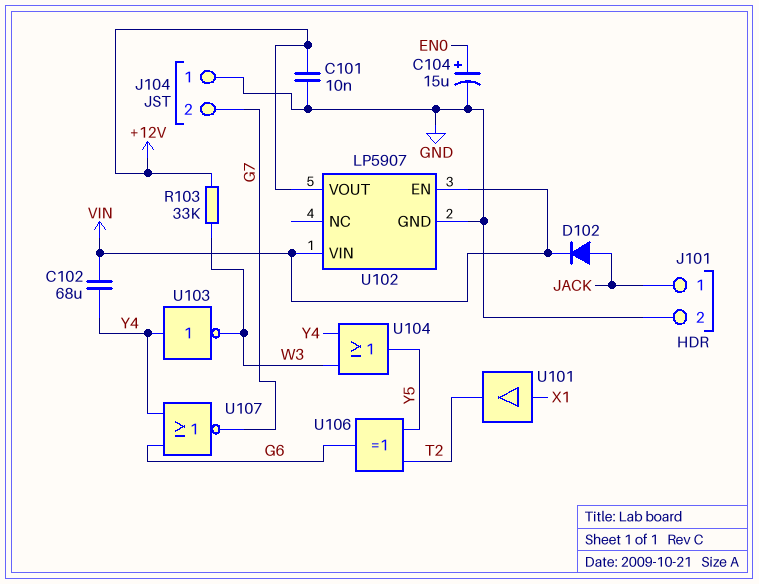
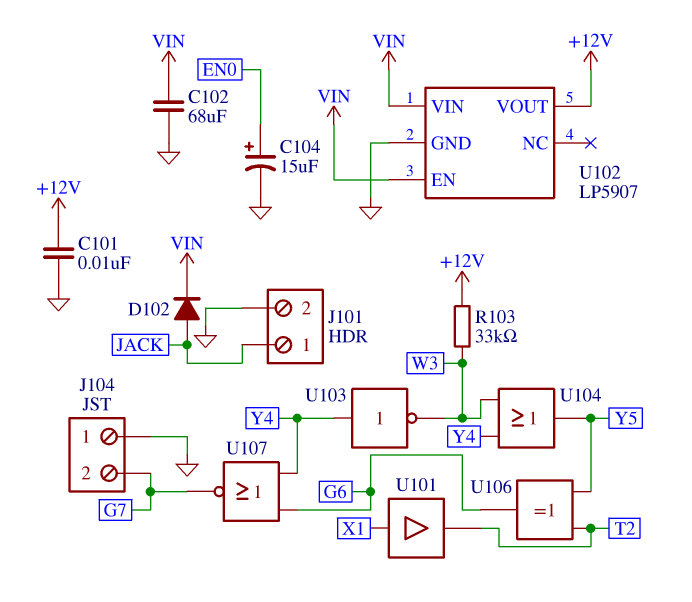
C102: 68uF (VIN, Y4) -> 68uF (GND, VIN)

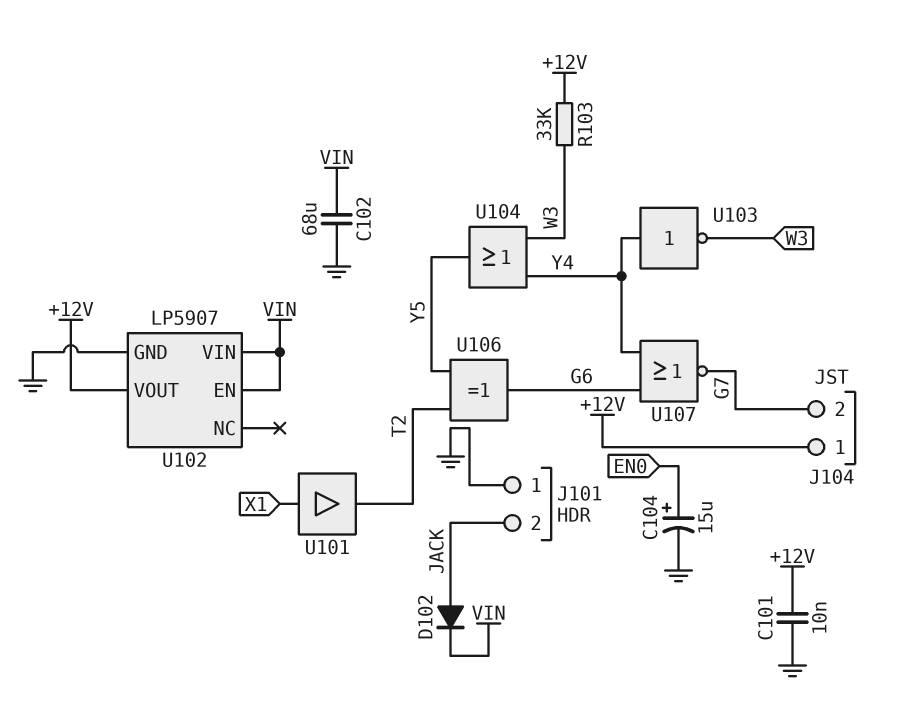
J101 pin 1: JACK -> GND
J101 pin 2: GND -> JACK
J104 pin 1: GND -> +12V

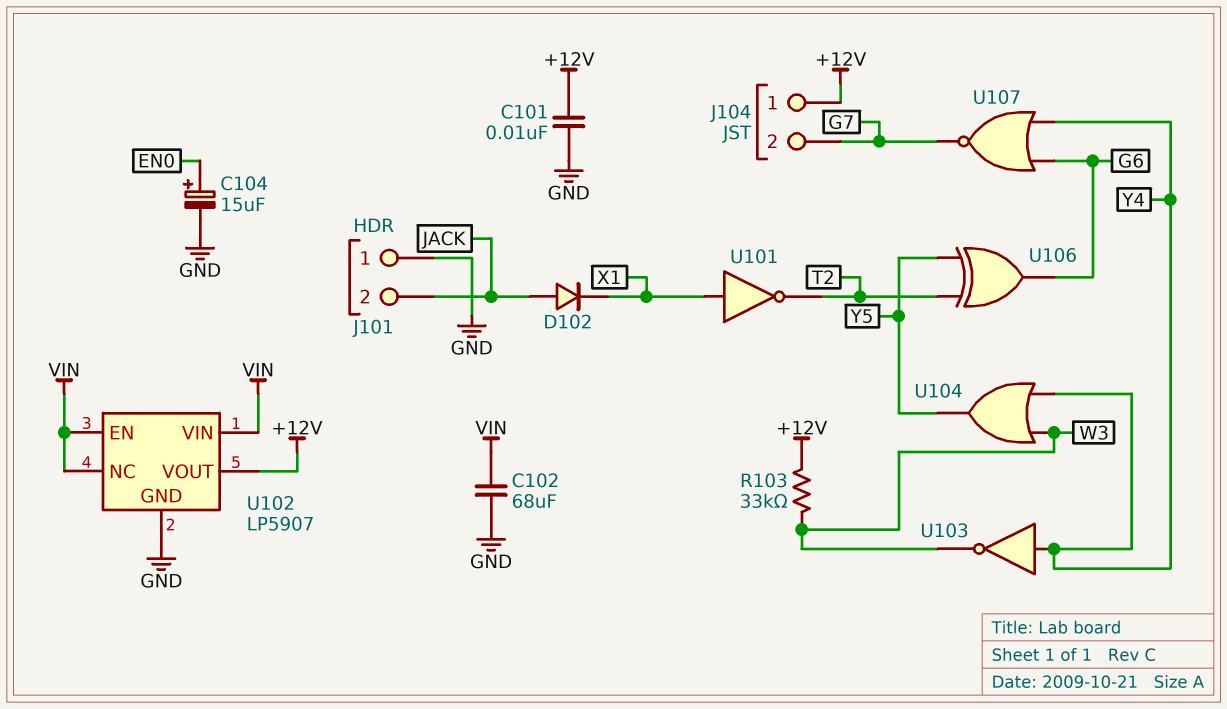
D102: diode (A JACK, K VIN) -> diode (A JACK, K X1)
U101: buffer (in X1, out T2) -> NOT (in X1, out T2)
U102 pin NC: none -> VIN

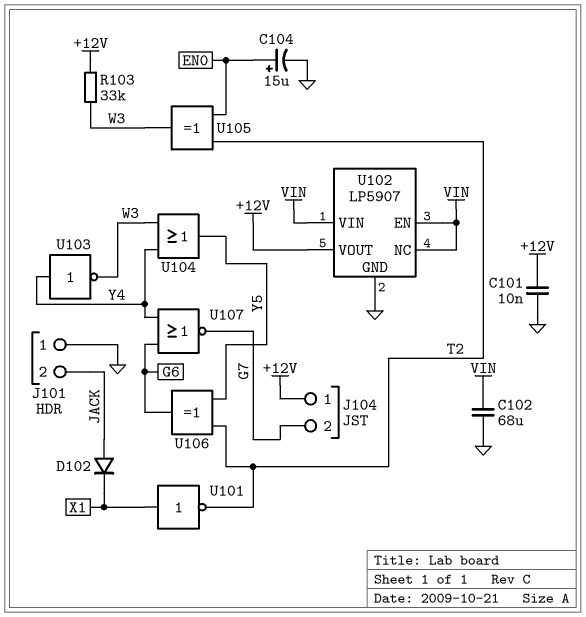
U105: none -> XOR (in EN0, in T2, out W3)

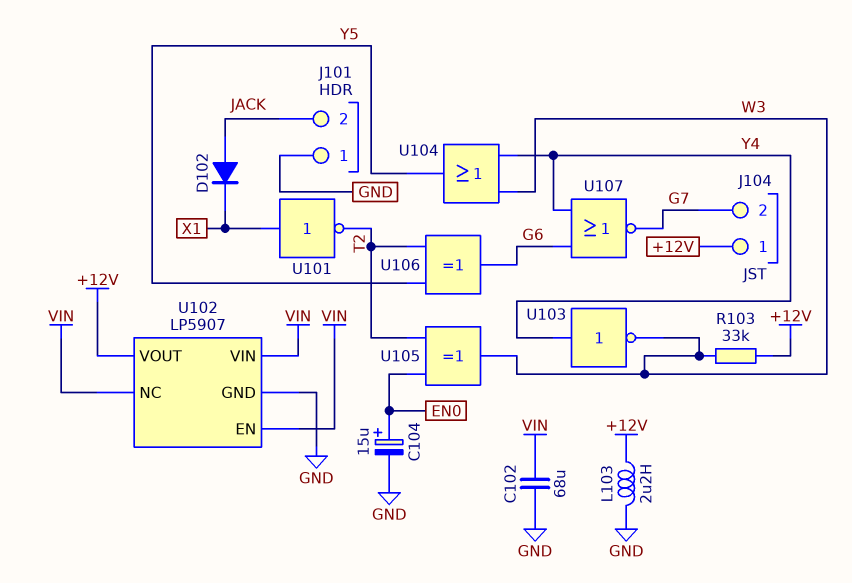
C101: 10nF (+12V, GND) -> none
L103: none -> 2.2uH (+12V, GND)

